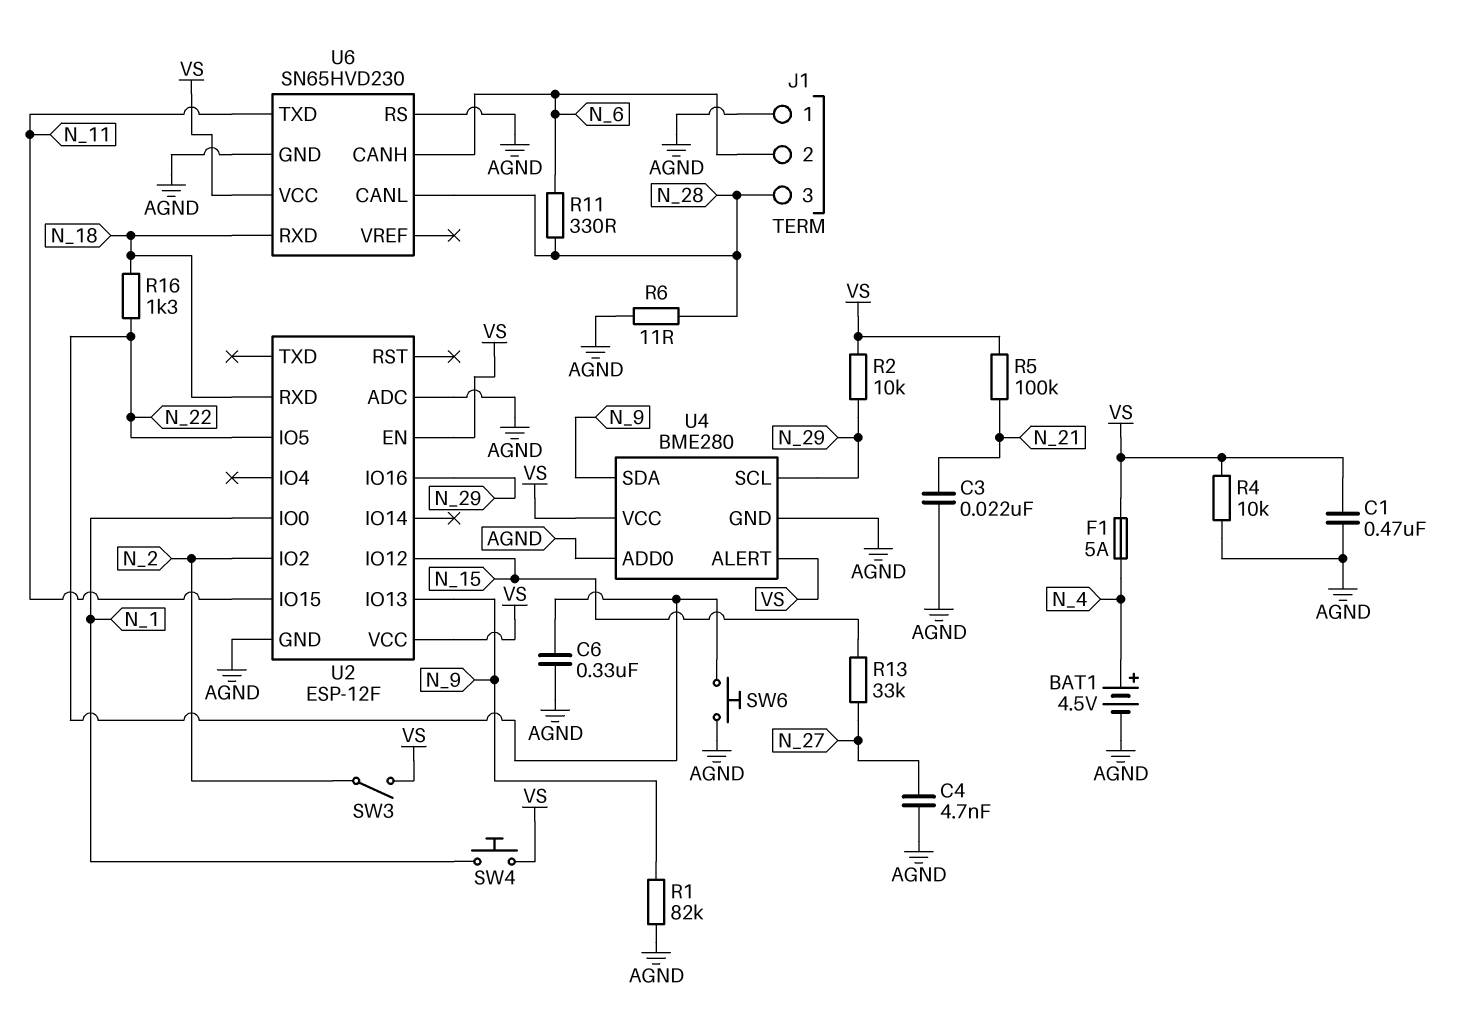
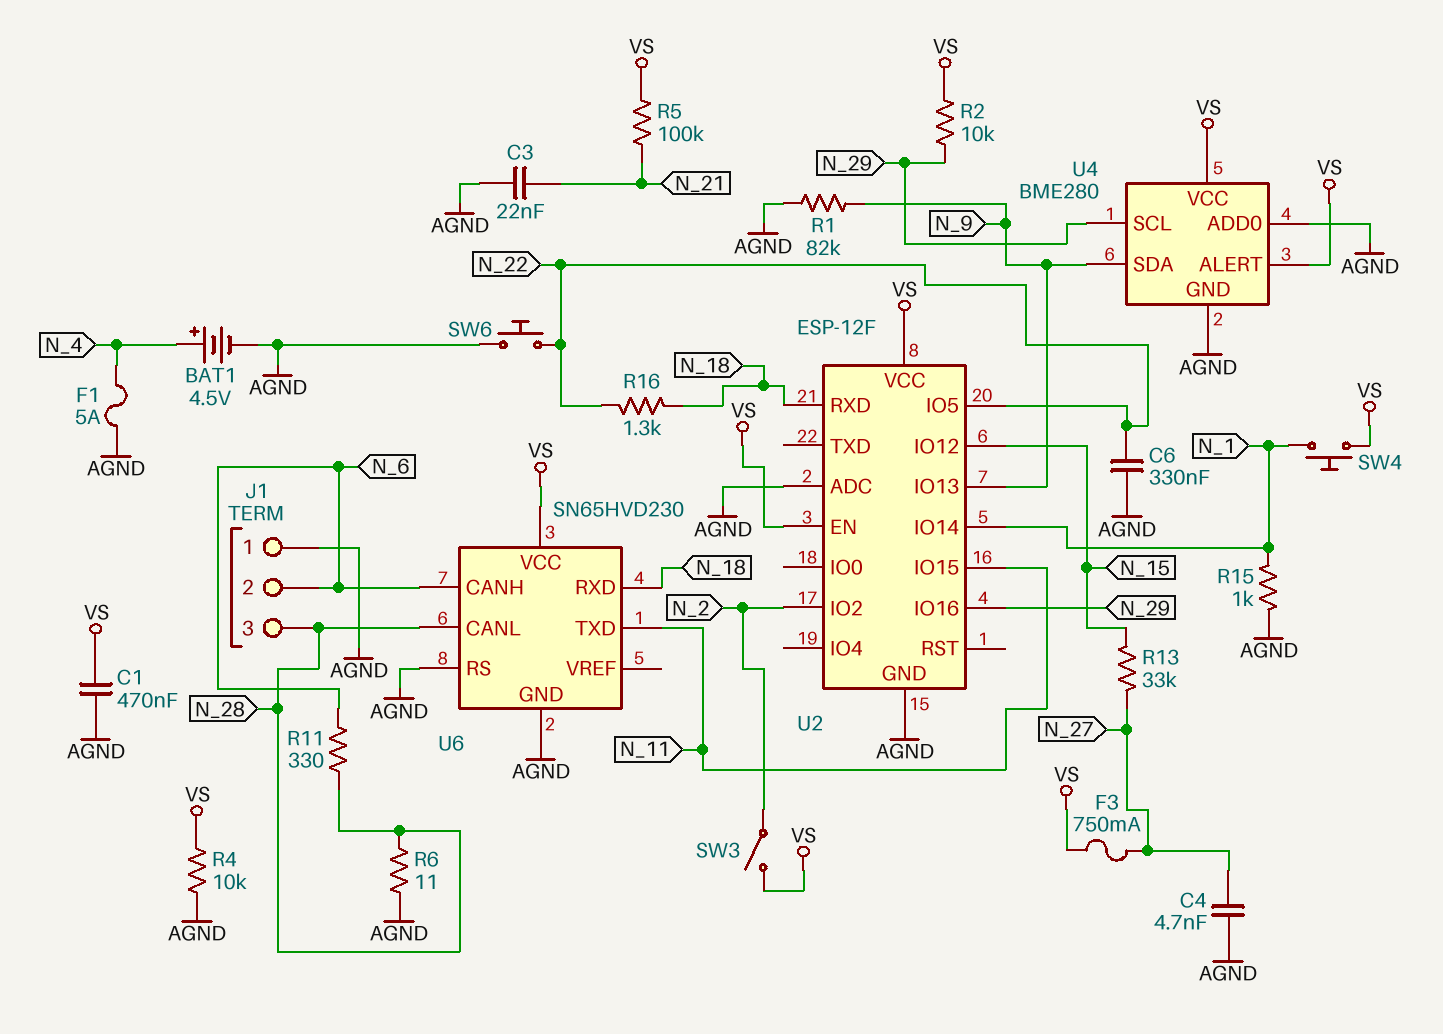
F1: 5A (N_4, VS) -> 5A (AGND, N_4)
F3: none -> 750mA (N_27, VS)
R15: none -> 1k (AGND, N_1)
U2 pin IO0: N_1 -> none
U2 pin IO14: none -> N_1

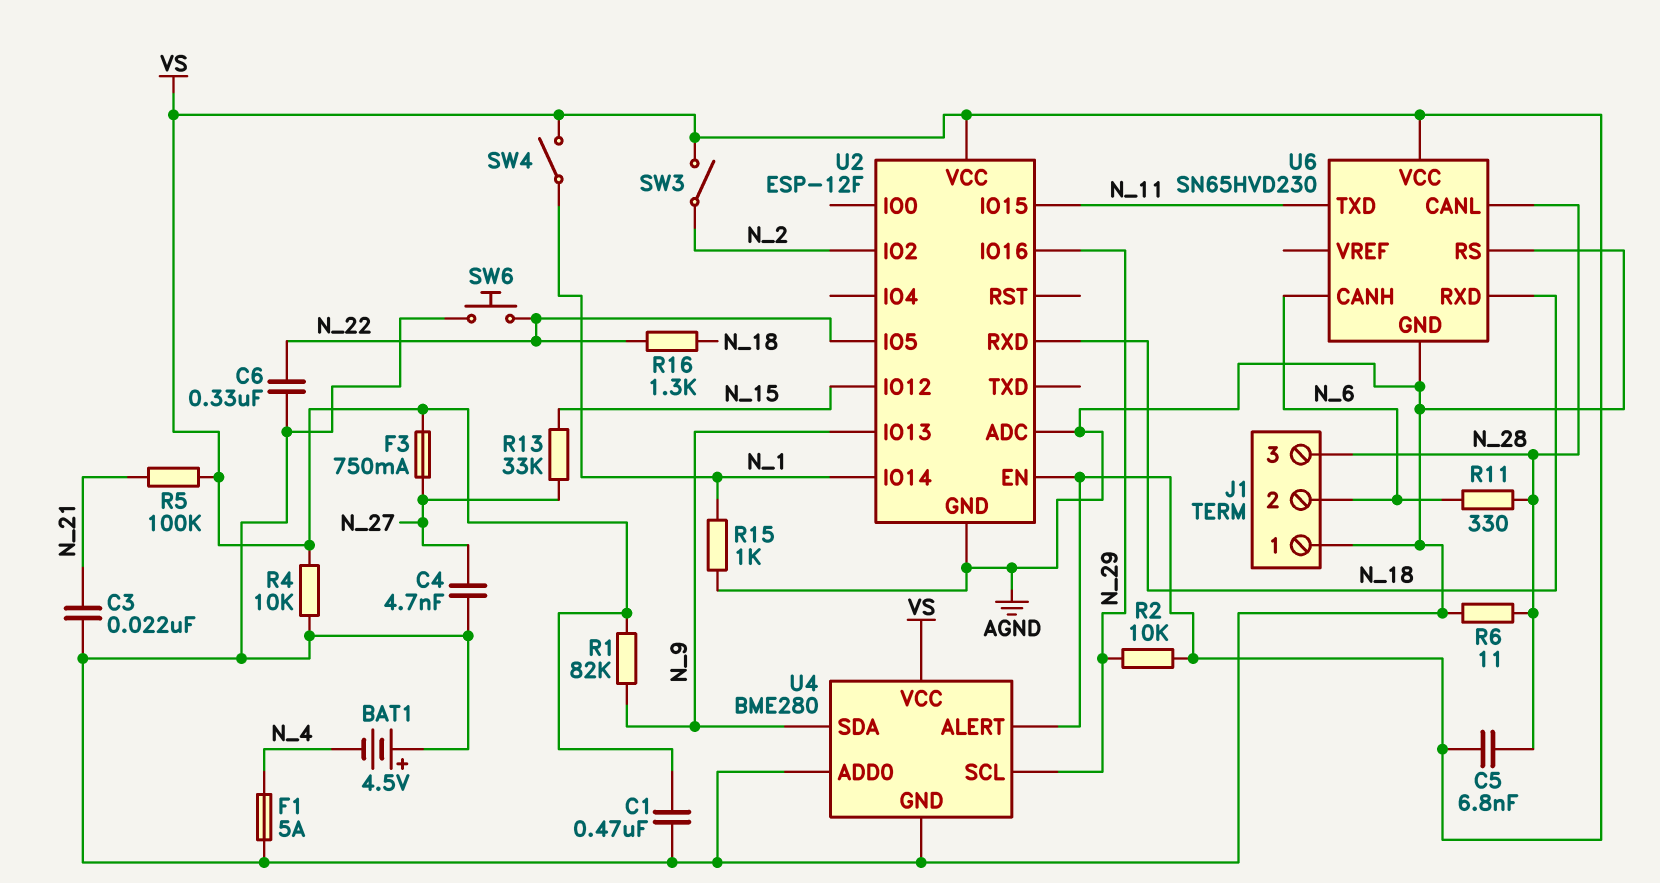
BAT1: 4.5V (plus N_4, minus AGND) -> 4.5V (plus AGND, minus N_4)
C5: none -> 6.8nF (N_28, VS)
R1: 82k (AGND, N_9) -> 82k (N_9, VS)
SW4: button (N_1, VS) -> switch (N_1, VS)

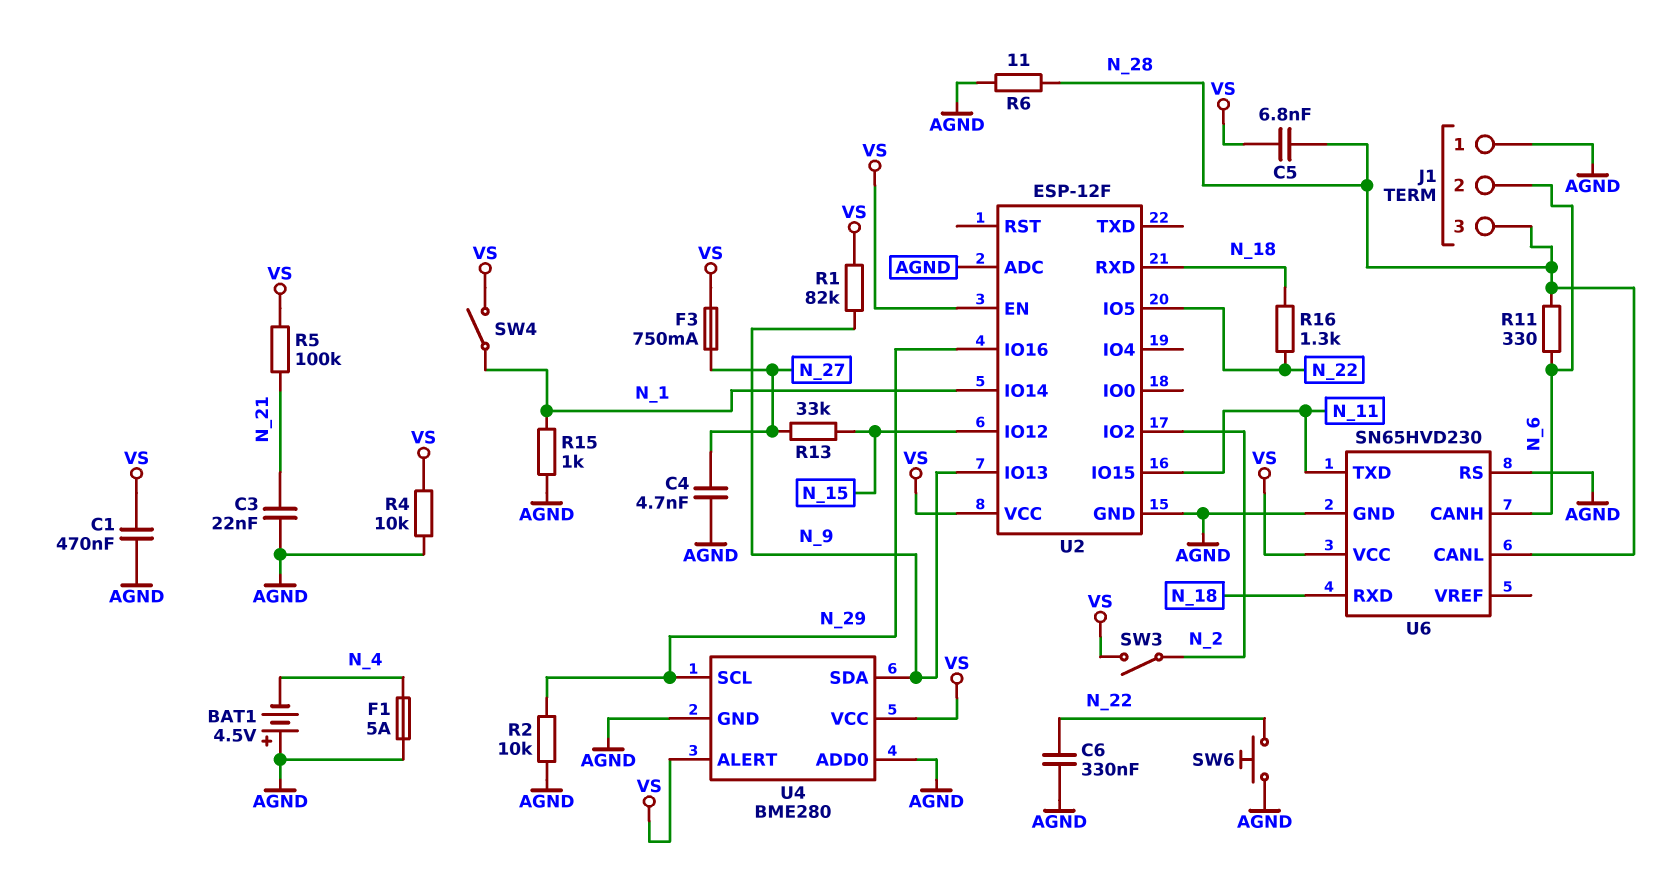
R2: 10k (N_29, VS) -> 10k (AGND, N_29)

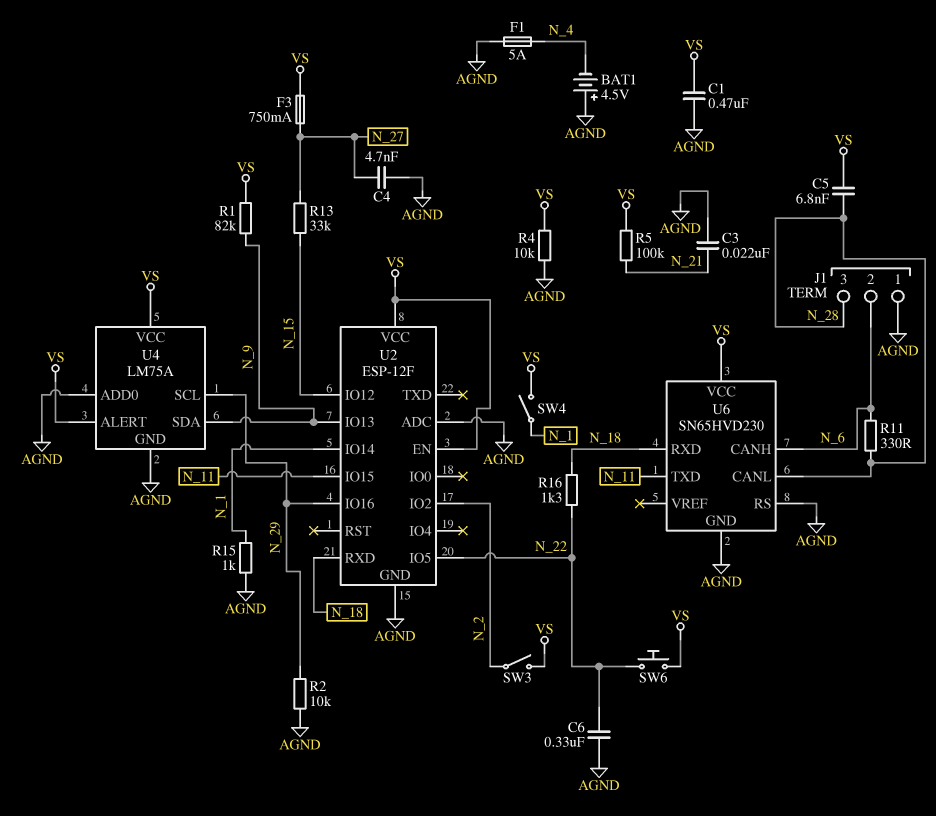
R6: 11 (AGND, N_28) -> none
SW6: button (AGND, N_22) -> button (N_22, VS)
U4: BME280 -> LM75A

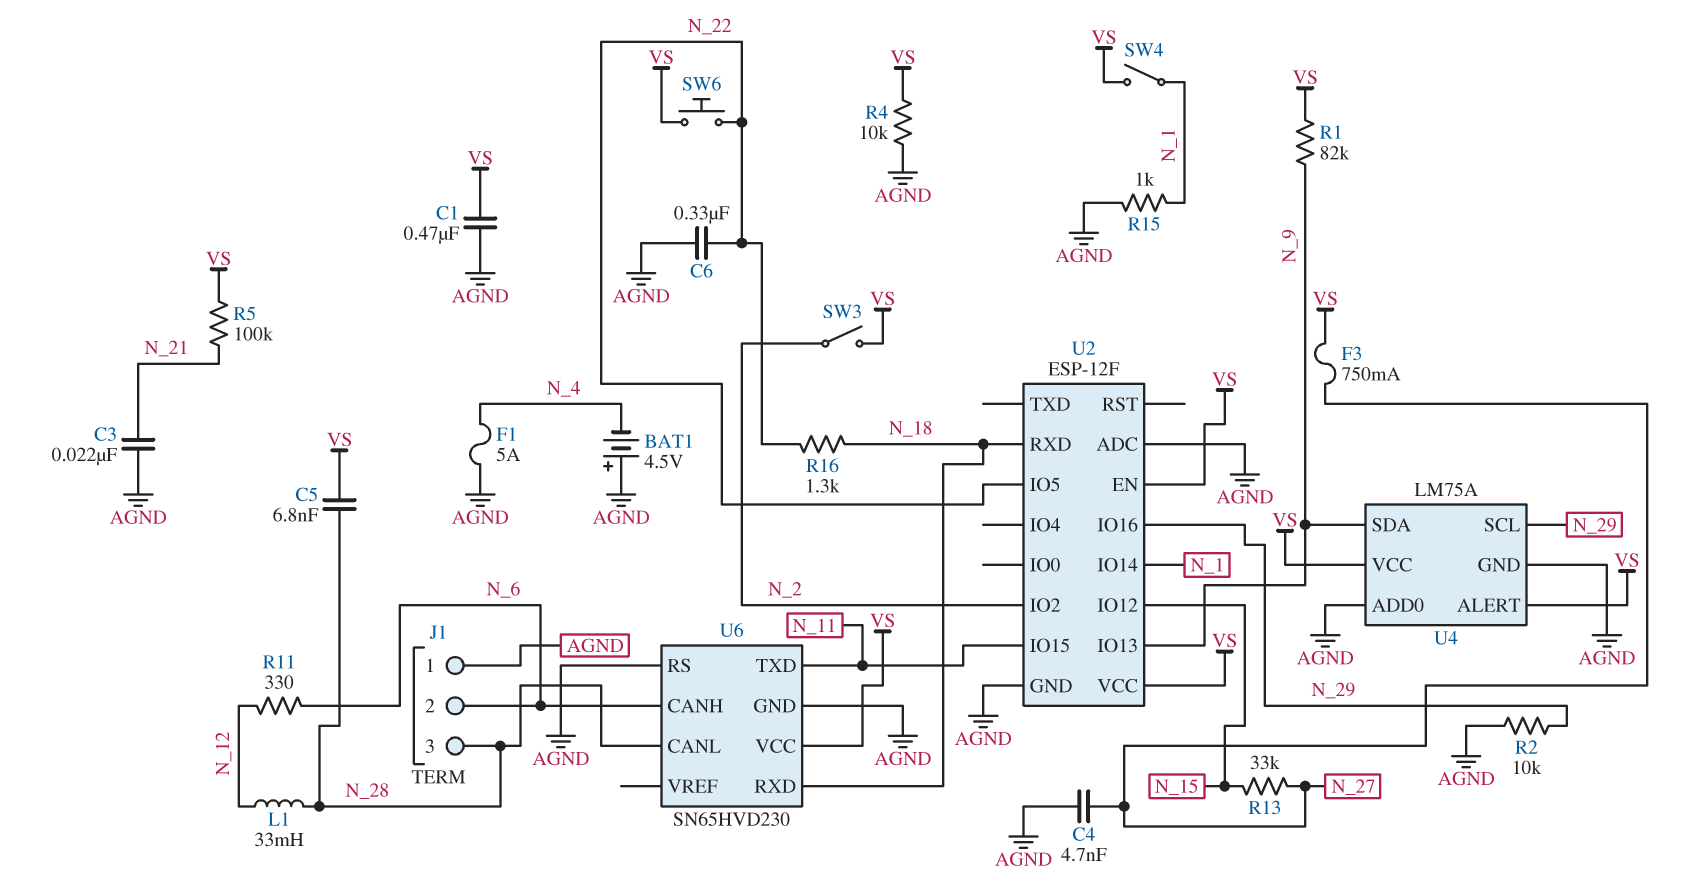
L1: none -> 33mH (N_12, N_28)
R11: 330 (N_6, N_28) -> 330 (N_6, N_12)

